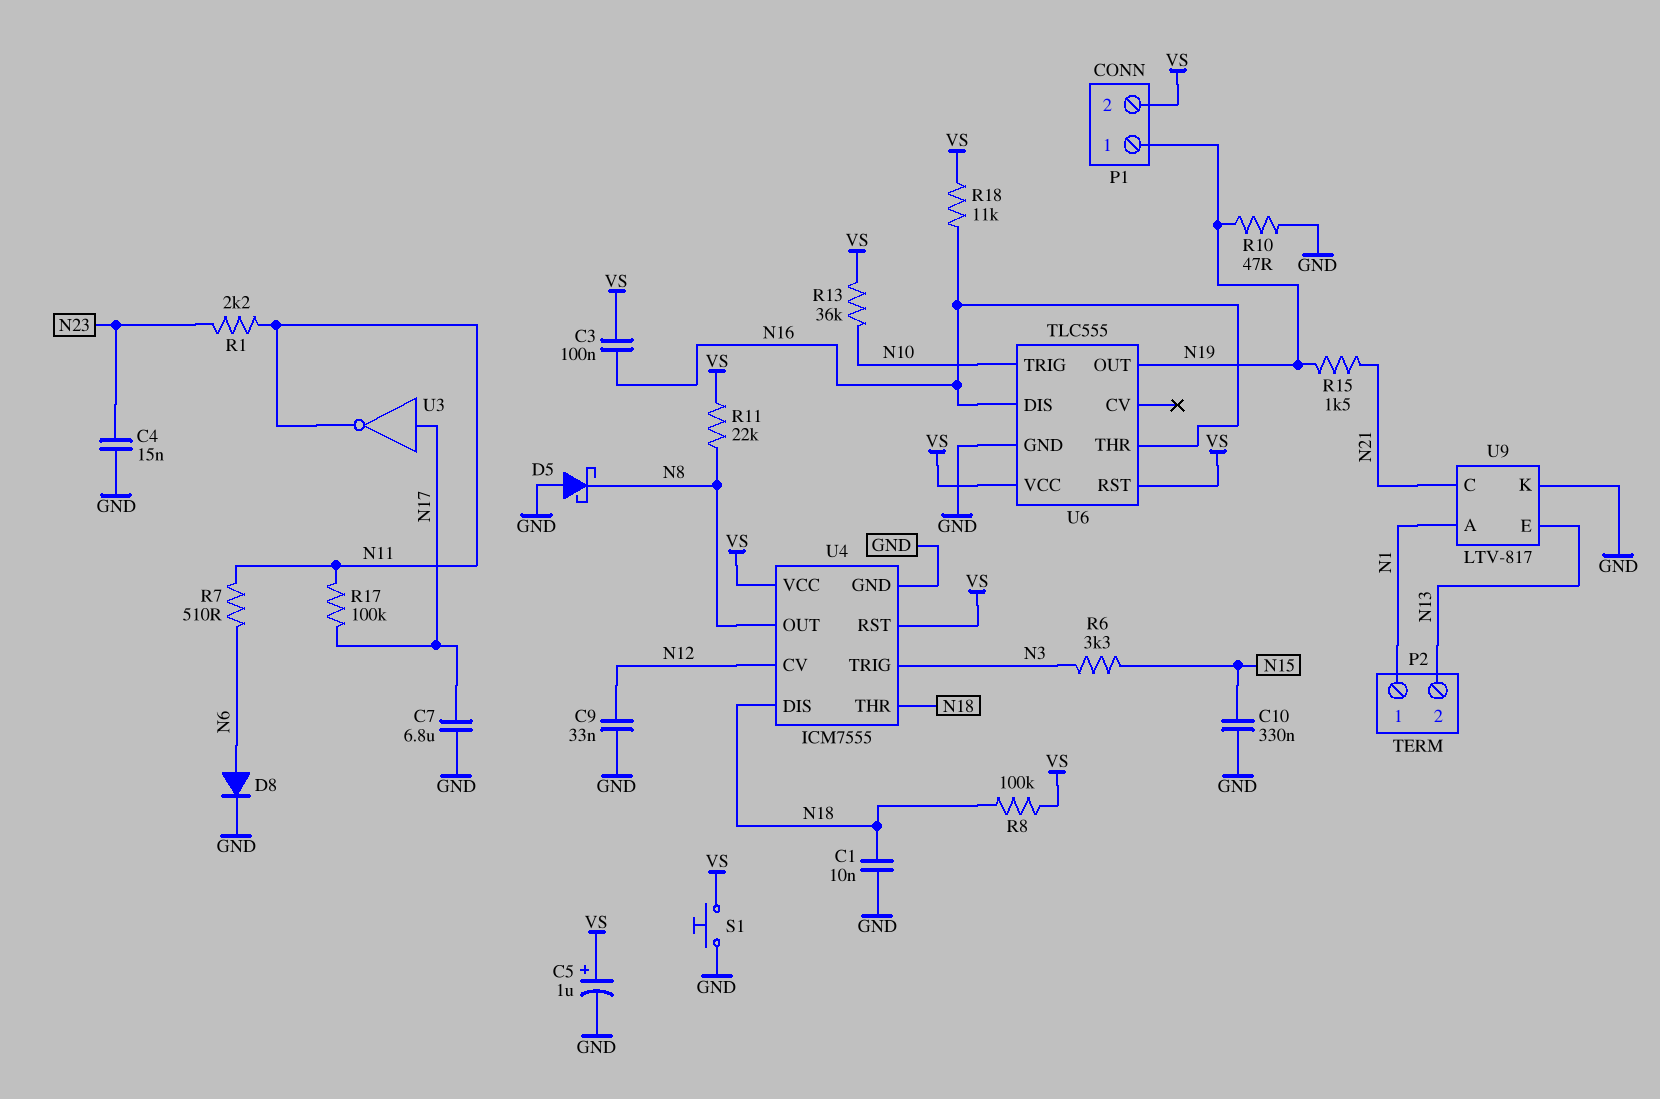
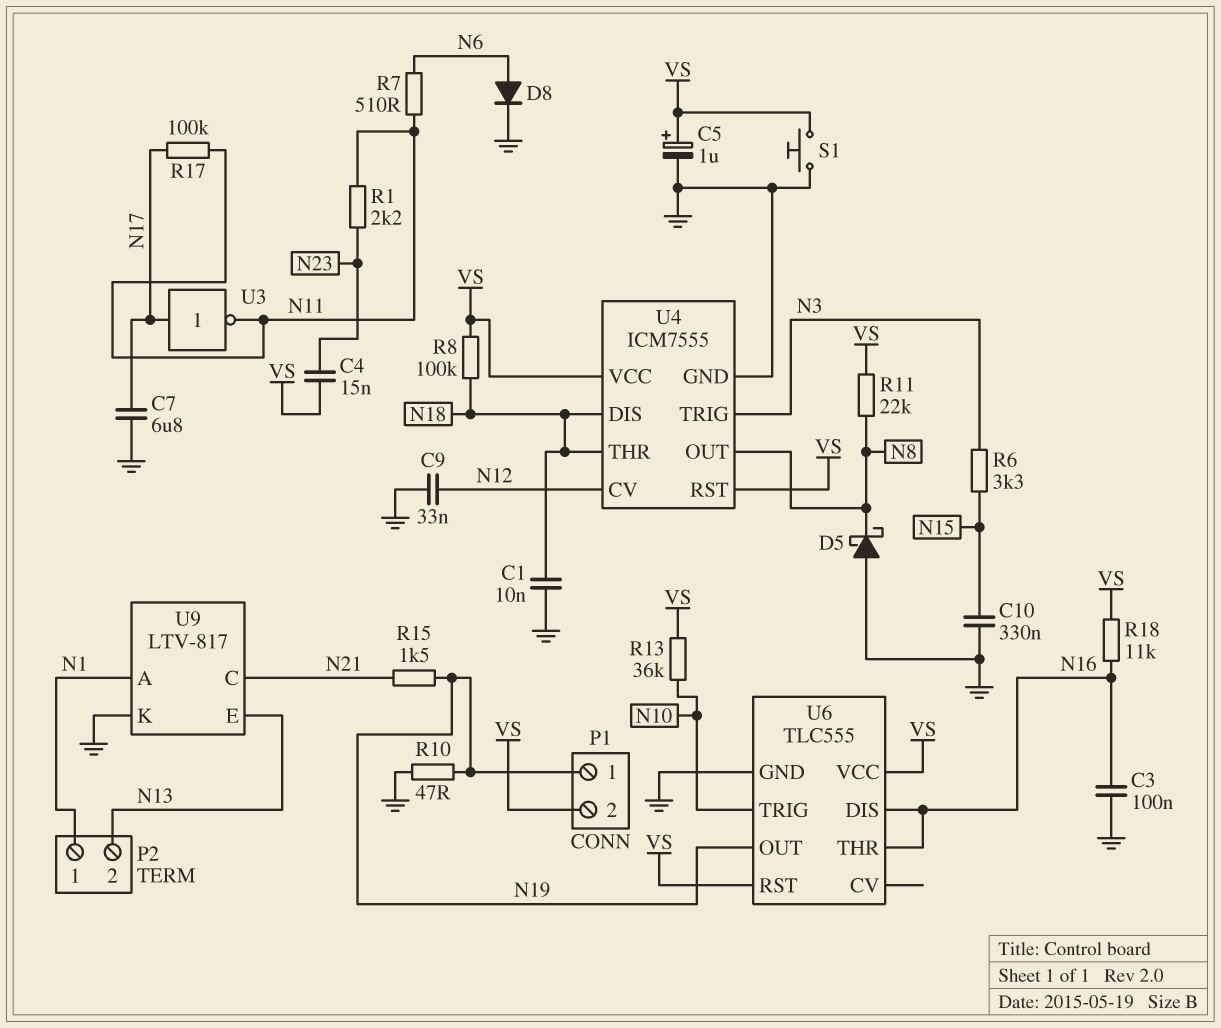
C3: 100nF (N16, VS) -> 100nF (GND, N16)
C4: 15nF (GND, N23) -> 15nF (N23, VS)

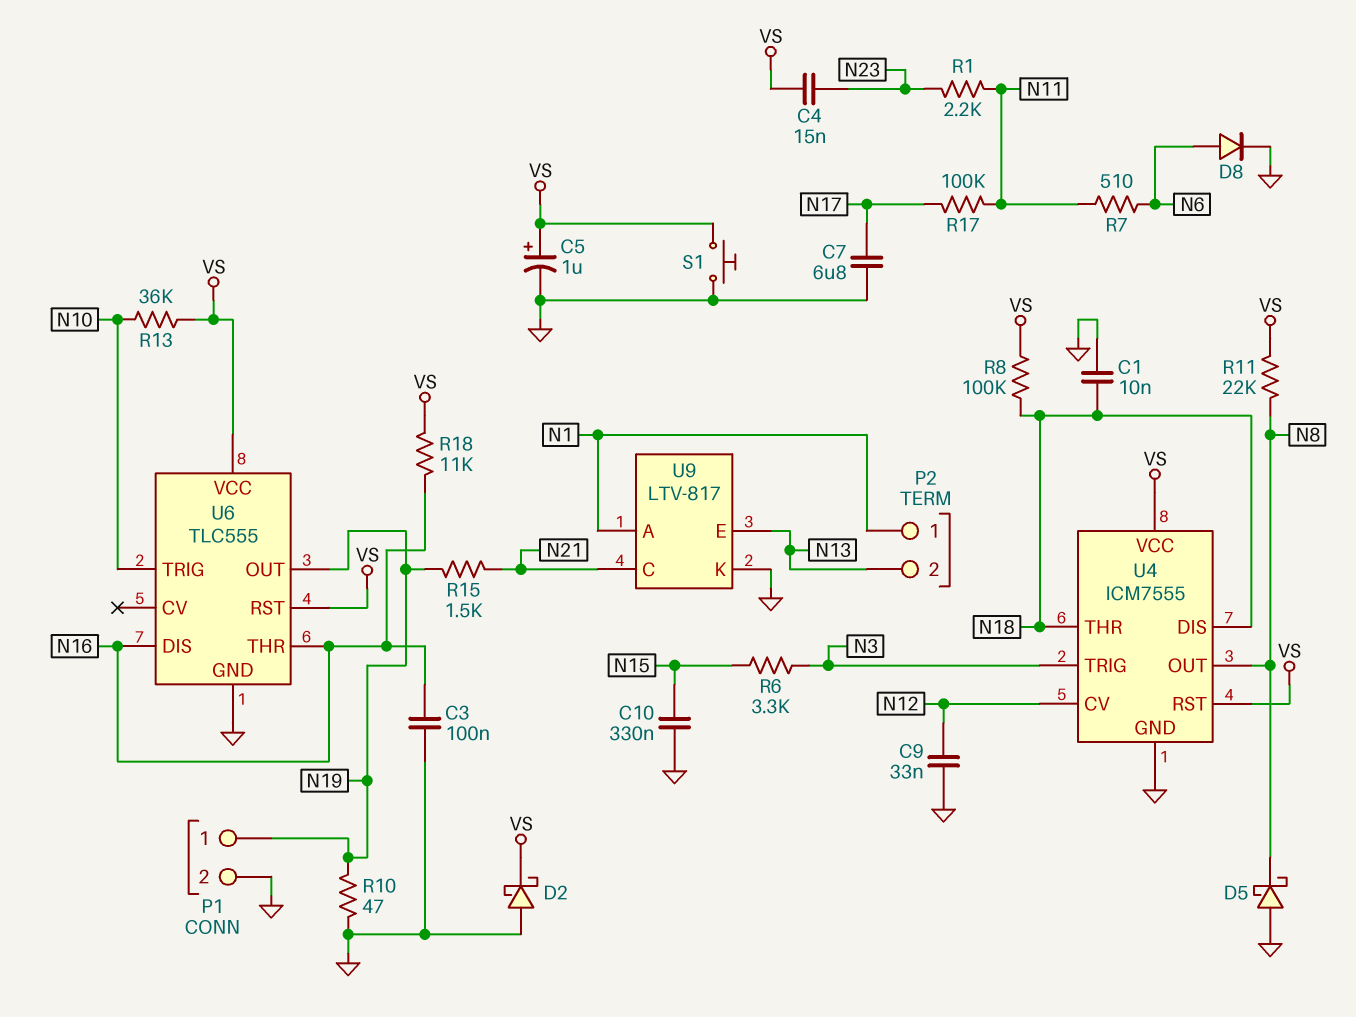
D2: none -> schottky (A GND, K VS)
P1 pin 2: VS -> GND
U3: NOT (in N17, out N11) -> none

